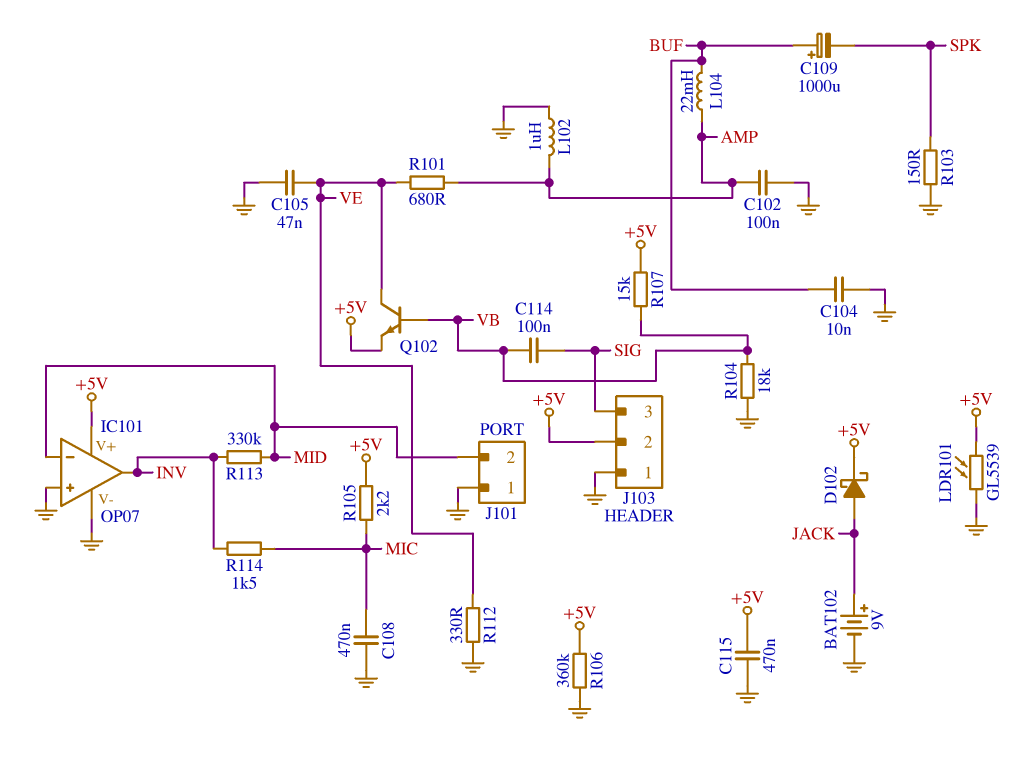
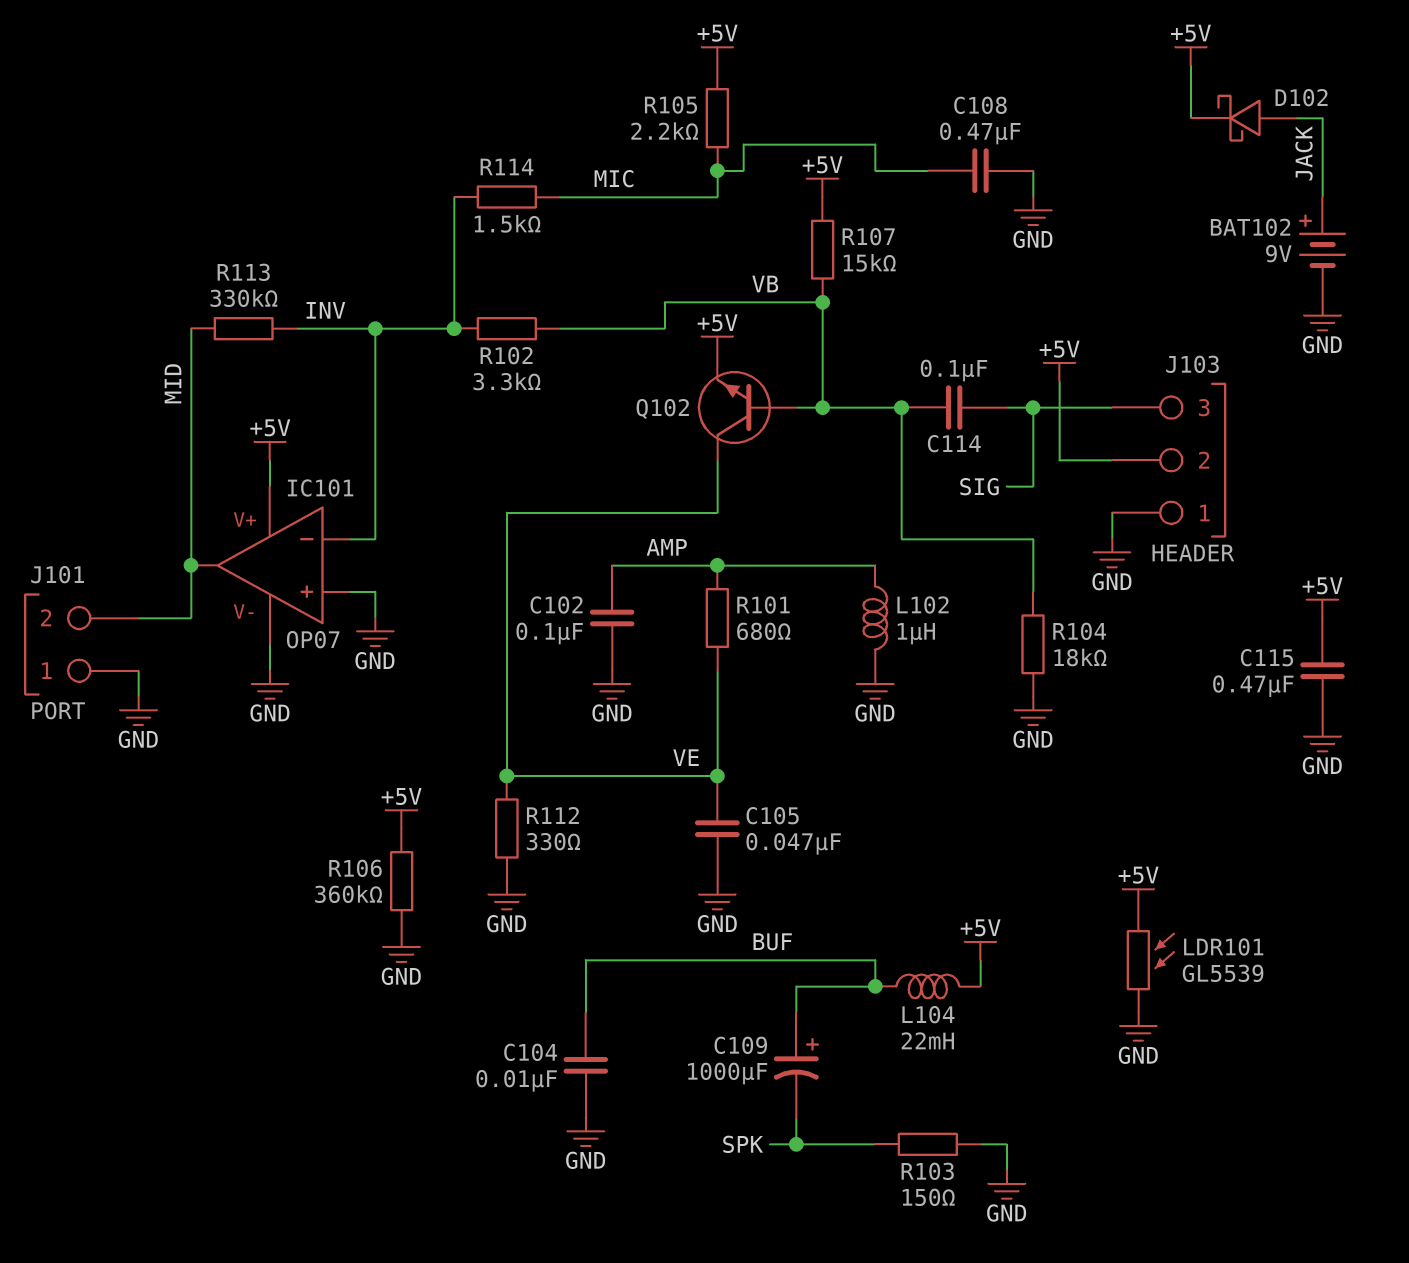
IC101 pin in-: MID -> INV
IC101 pin out: INV -> MID
L104: 22mH (AMP, BUF) -> 22mH (+5V, BUF)
R102: none -> 3.3k (INV, VB)

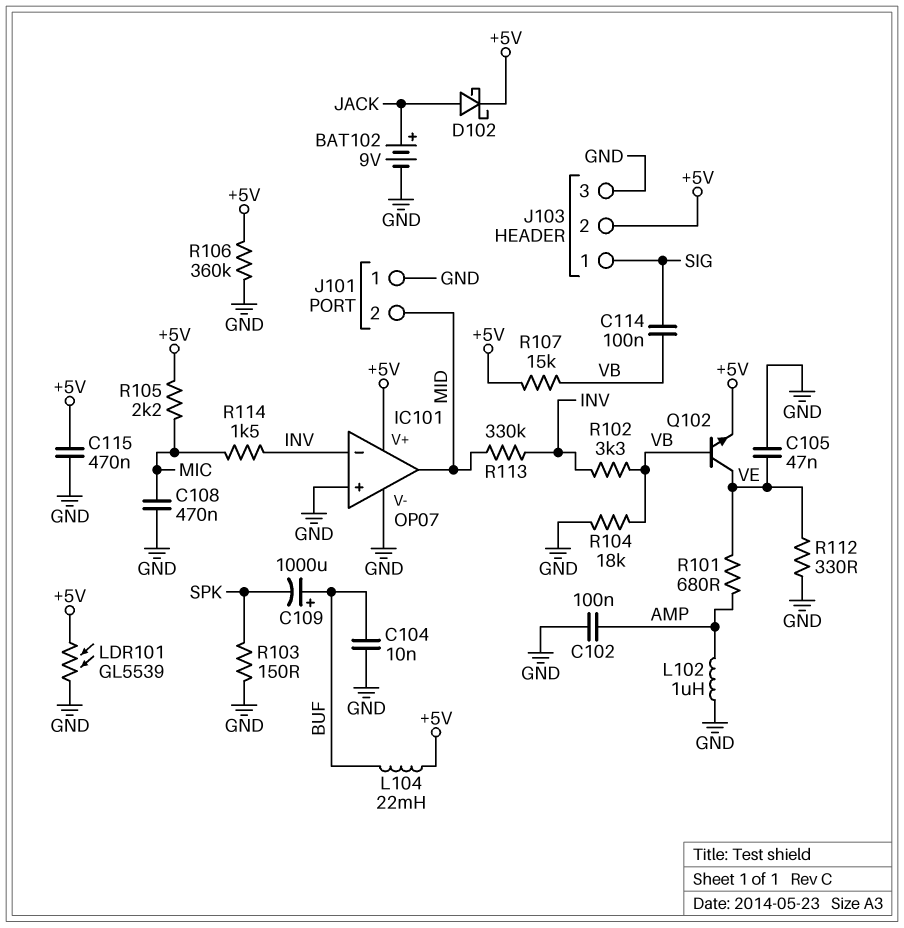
J103 pin 1: GND -> SIG
J103 pin 3: SIG -> GND

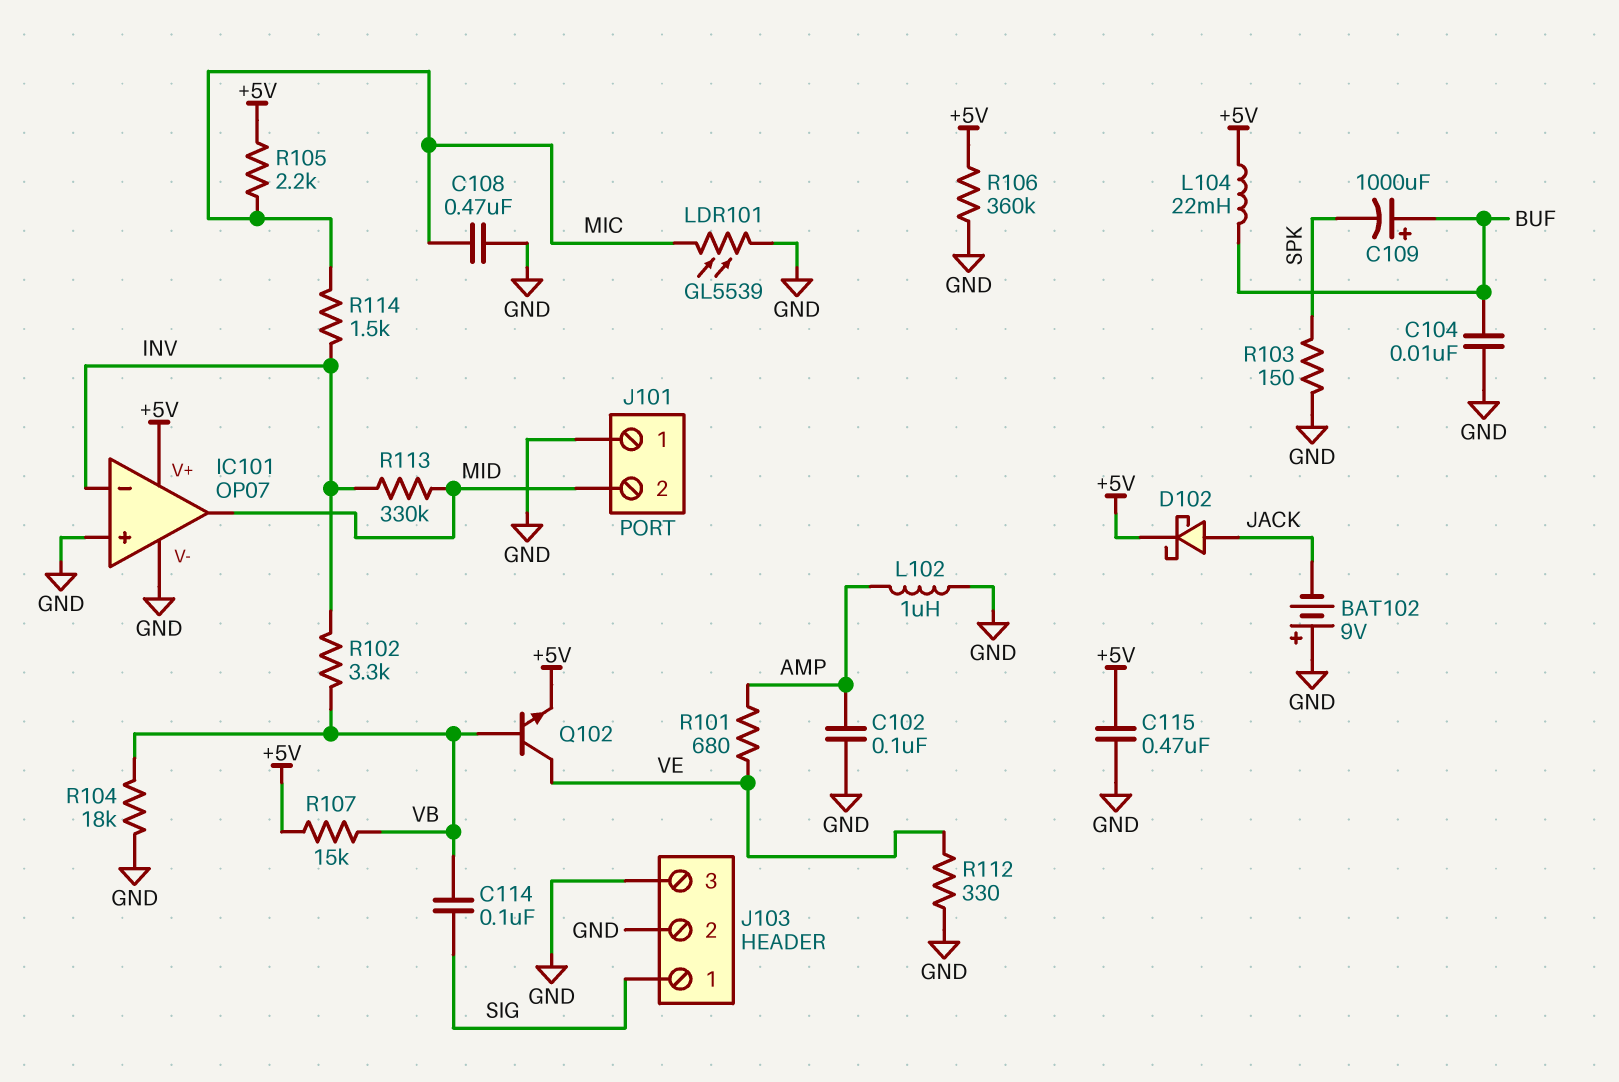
BAT102: 9V (plus JACK, minus GND) -> 9V (plus GND, minus JACK)
C105: 47nF (GND, VE) -> none
J103 pin 2: +5V -> GND
LDR101: GL5539 (+5V, GND) -> GL5539 (GND, MIC)

